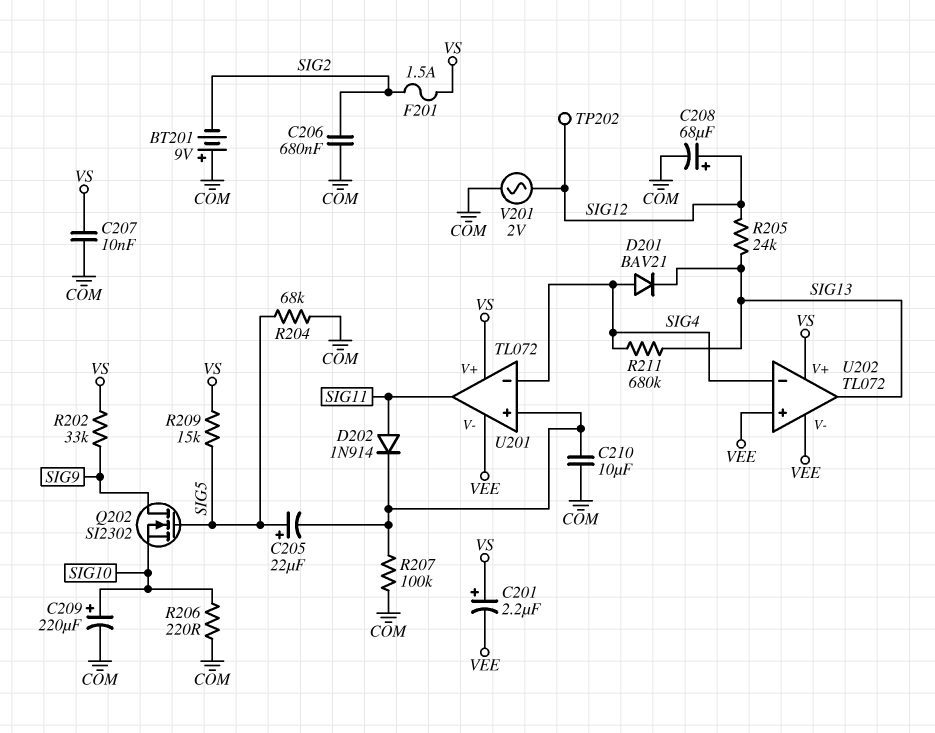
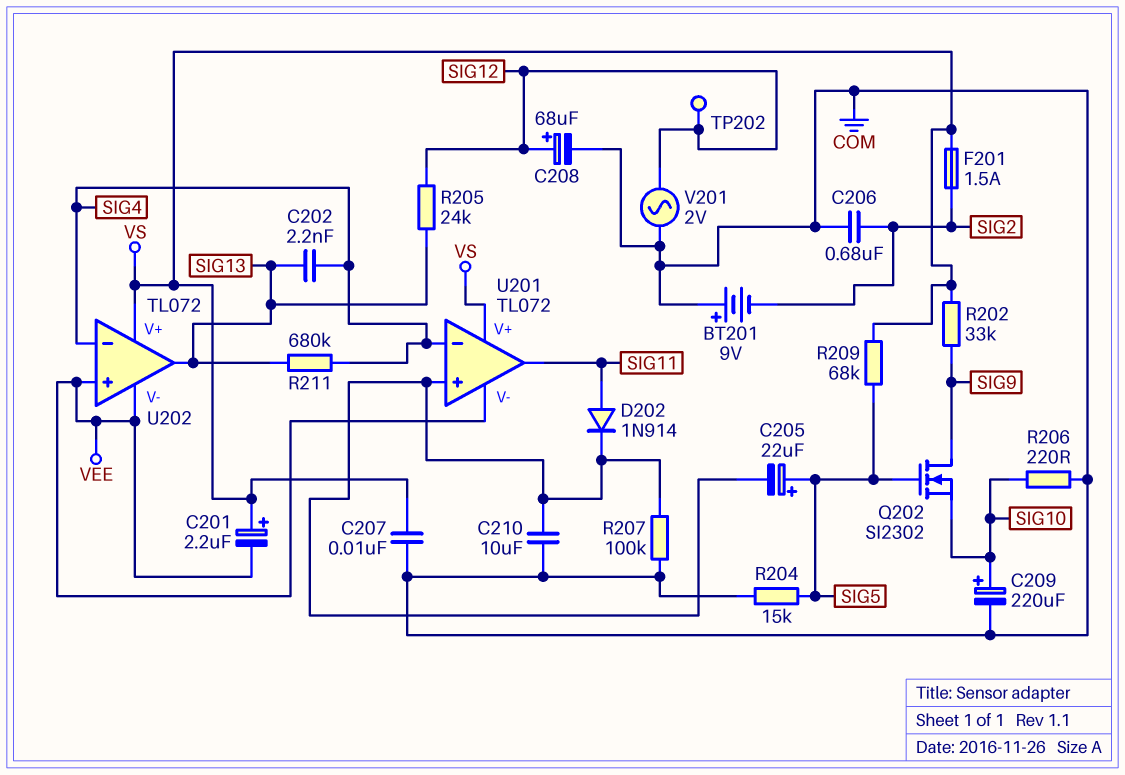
C202: none -> 2.2nF (SIG4, SIG13)
D201: diode BAV21 (A SIG4, K SIG13) -> none
R204: 68k (COM, SIG5) -> 15k (COM, SIG5)
R209: 15k (SIG5, VS) -> 68k (SIG5, VS)

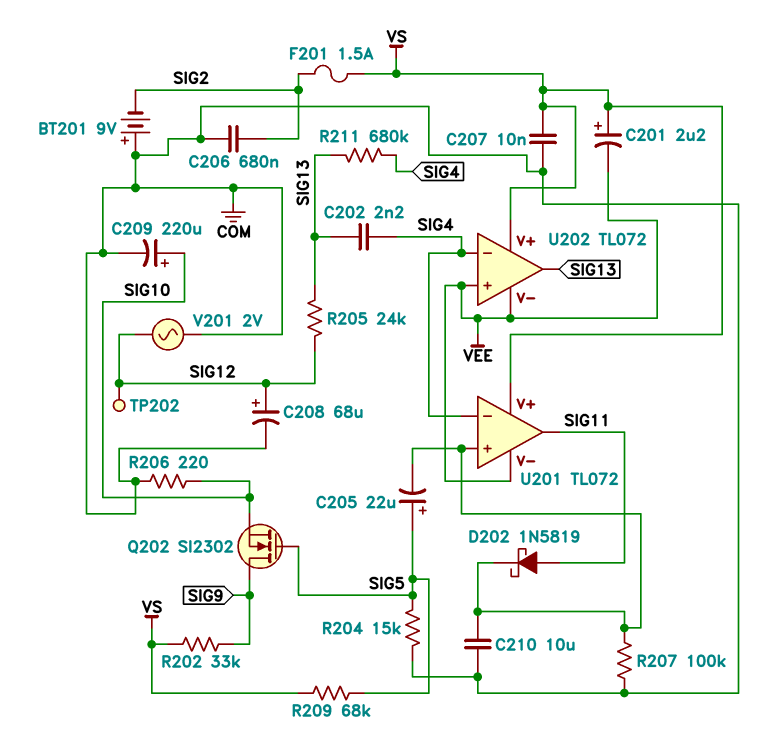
D202: diode 1N914 (A SIG11, K U201/in+) -> schottky 1N5819 (A SIG11, K U201/in+)

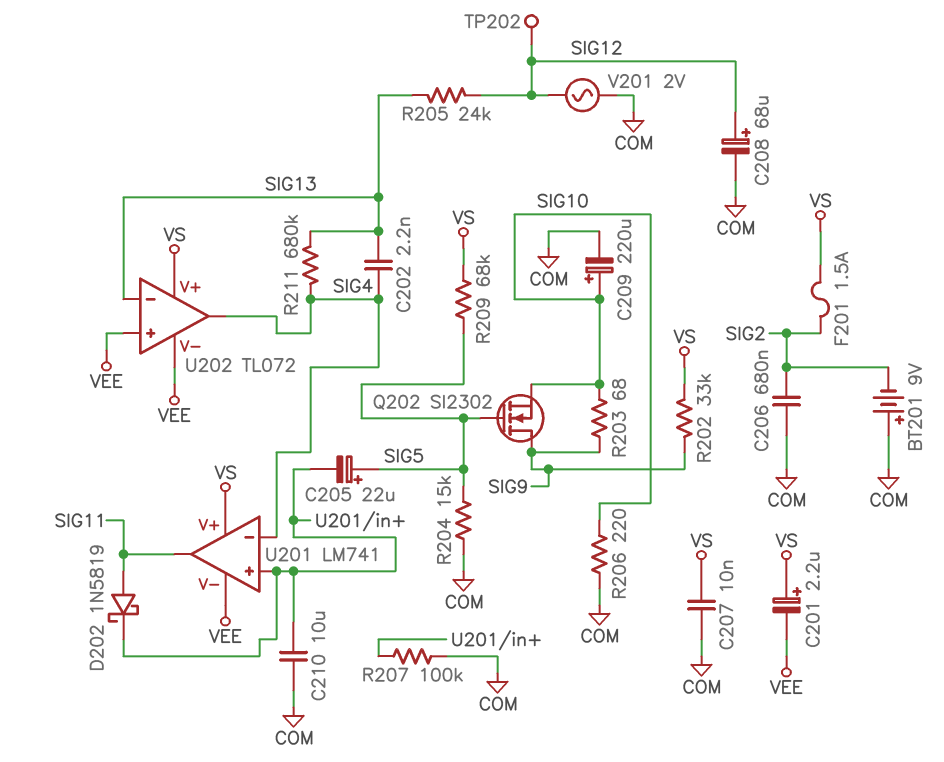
R203: none -> 68 (SIG9, SIG10)
U201: TL072 -> LM741
U202 pin in-: SIG4 -> SIG13
U202 pin out: SIG13 -> SIG4

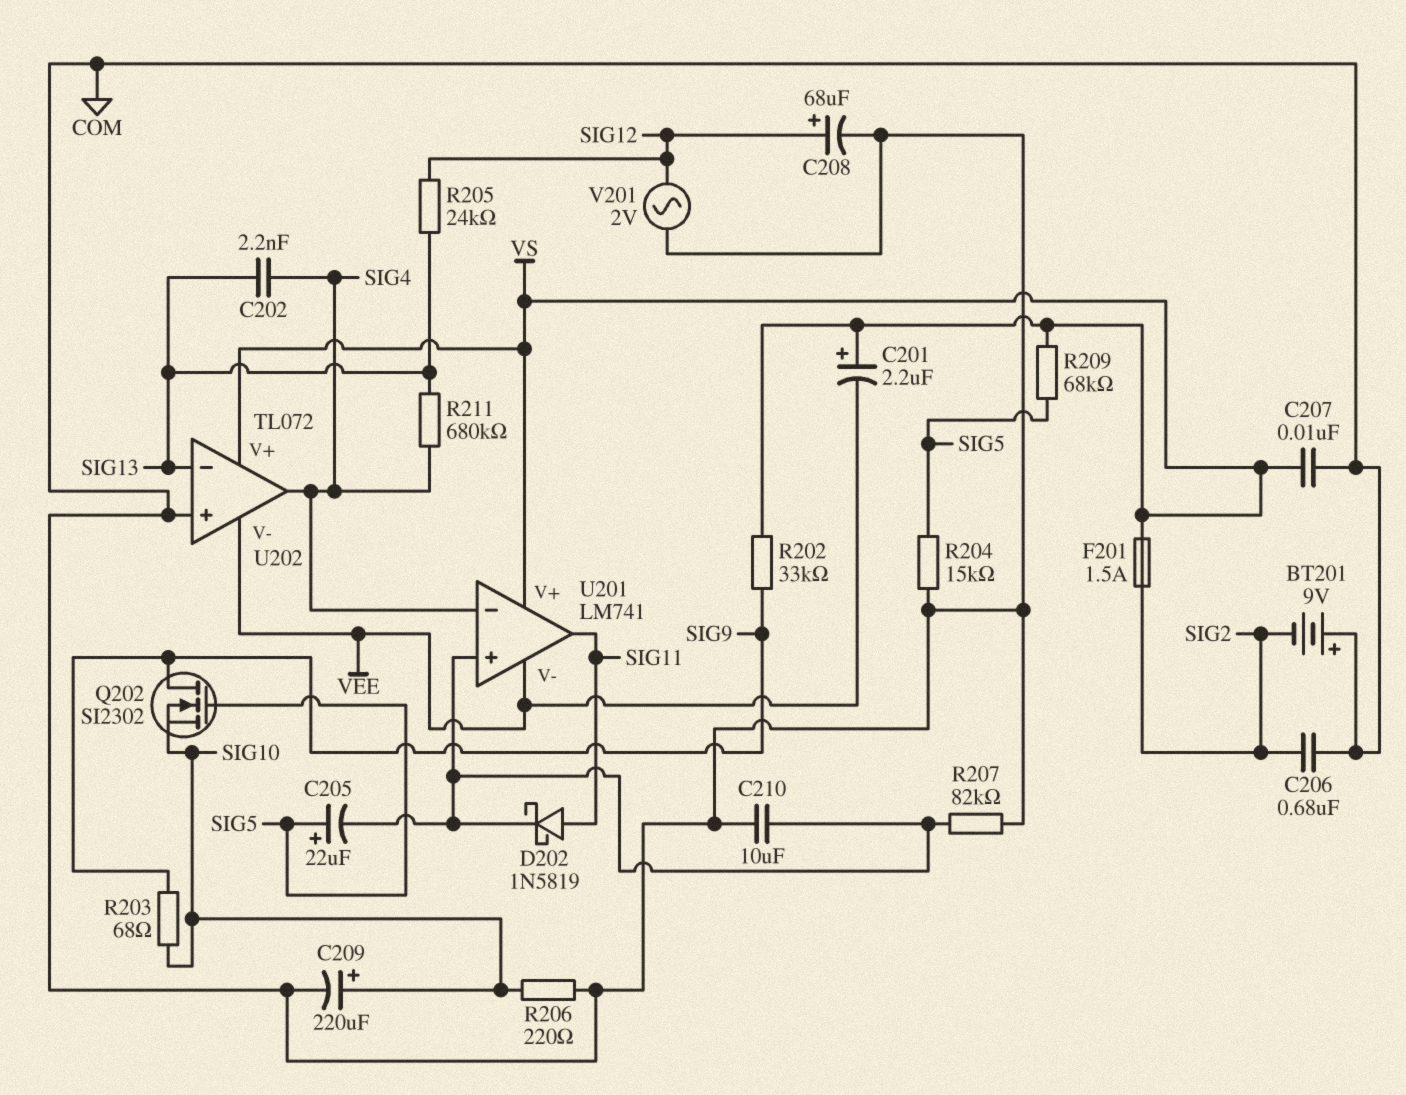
R207: 100k (COM, U201/in+) -> 82k (COM, U201/in+)
TP202: test point (SIG12) -> none
U202 pin in+: VEE -> COM

